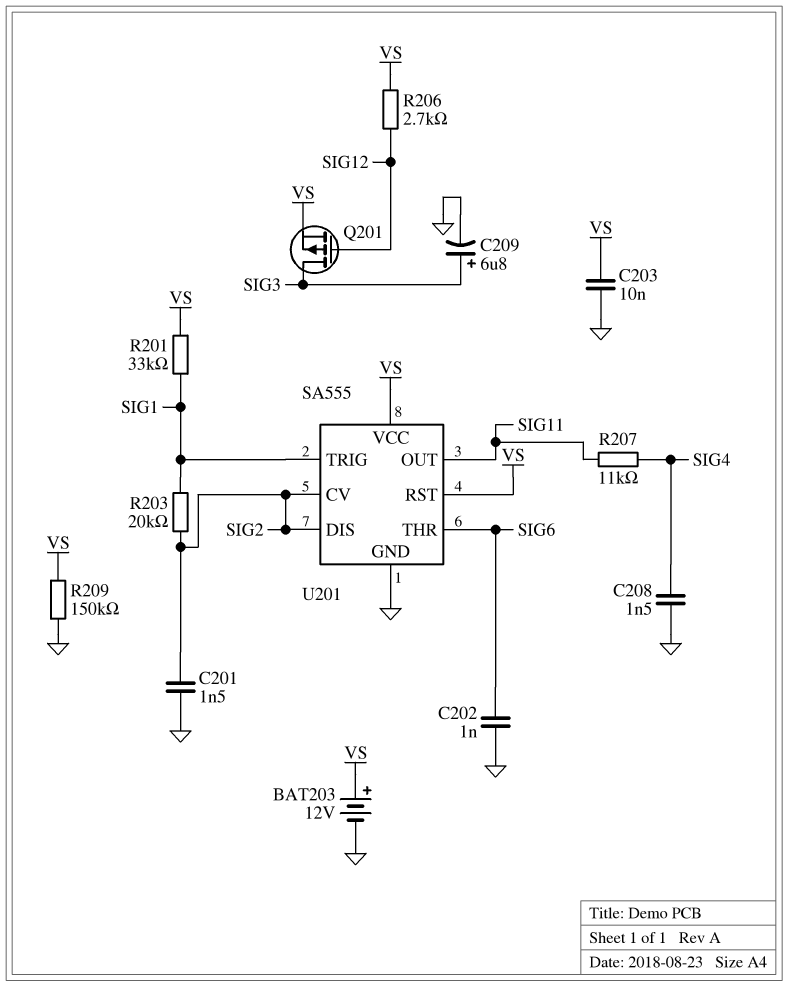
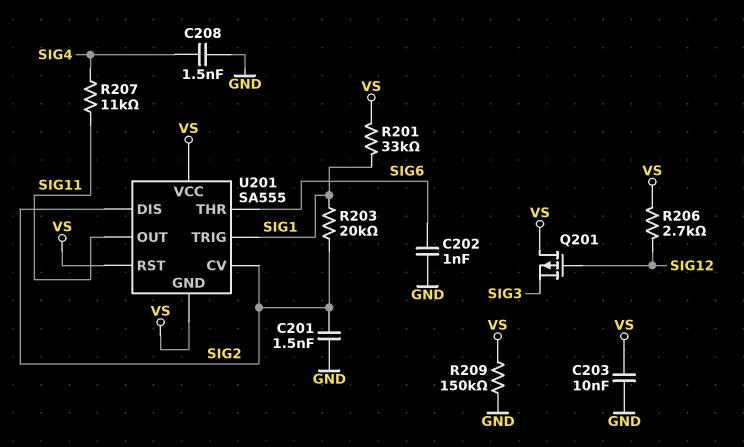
BAT203: 12V (plus VS, minus GND) -> none
C209: 6.8uF (plus SIG3, minus GND) -> none
Q201: PMOS (G SIG12, D SIG3, S VS) -> PMOS (G SIG12, D VS, S SIG3)
U201 pin GND: GND -> VS

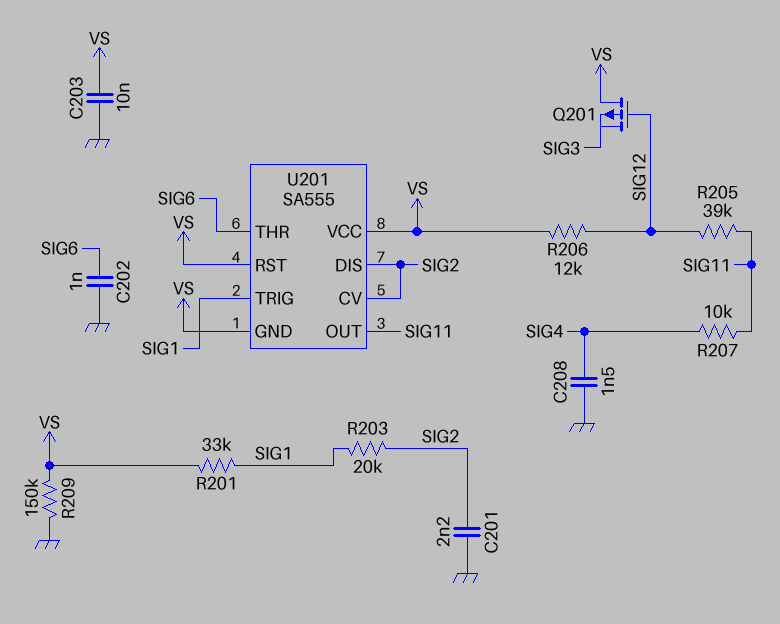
C201: 1.5nF (GND, SIG2) -> 2.2nF (GND, SIG2)
R205: none -> 39k (SIG11, SIG12)
R206: 2.7k (SIG12, VS) -> 12k (SIG12, VS)
R207: 11k (SIG4, SIG11) -> 10k (SIG4, SIG11)

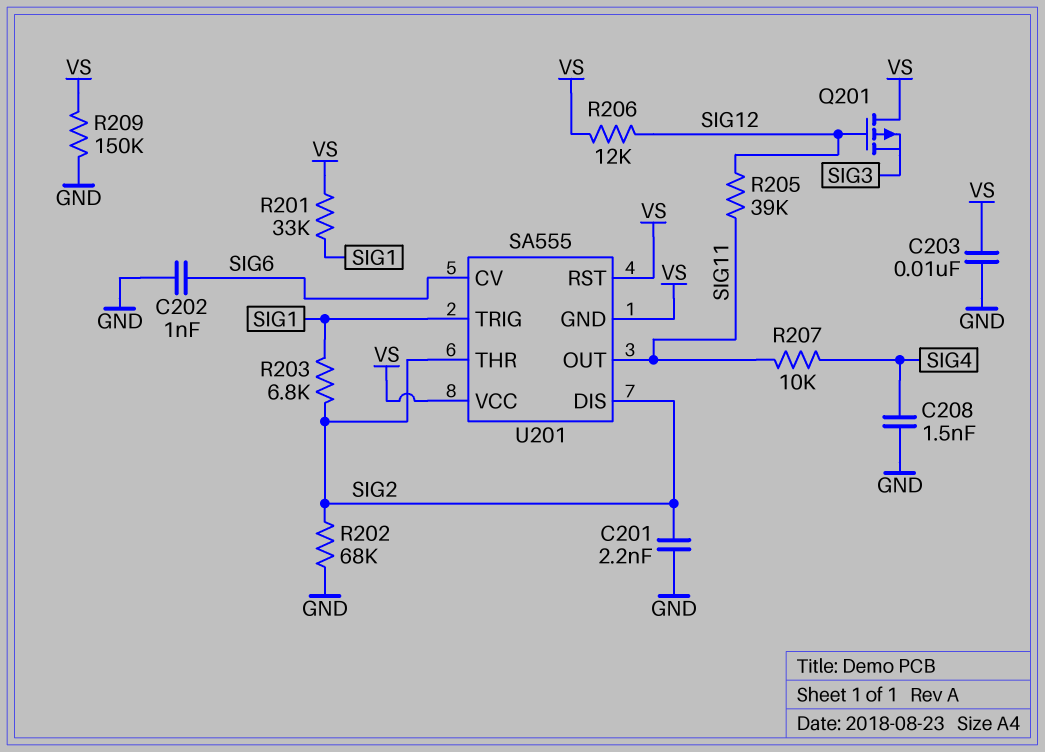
R202: none -> 68k (GND, SIG2)
R203: 20k (SIG1, SIG2) -> 6.8k (SIG1, SIG2)
U201 pin CV: SIG2 -> SIG6
U201 pin THR: SIG6 -> SIG2

